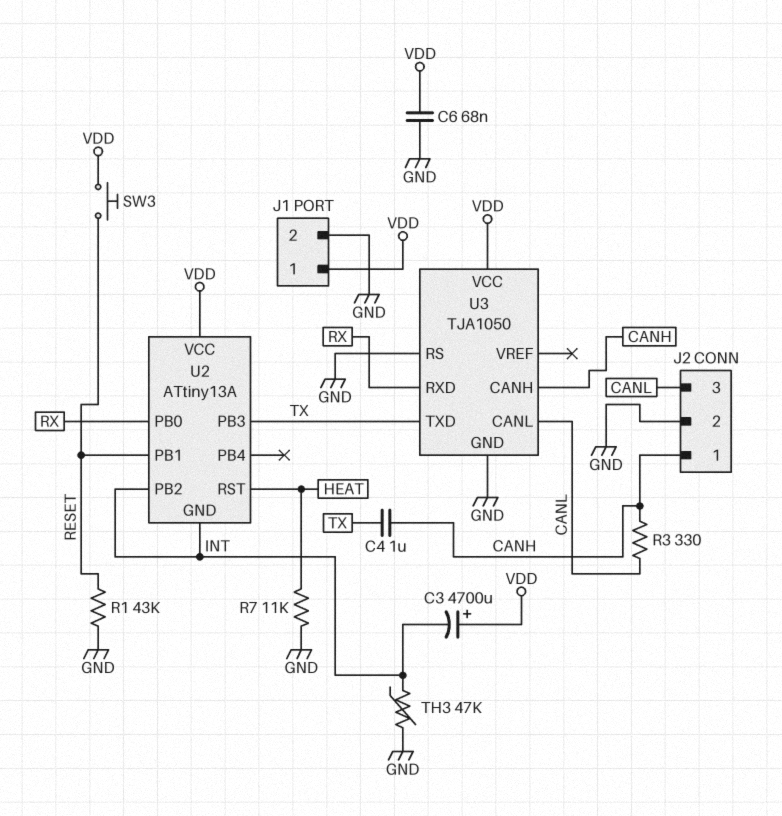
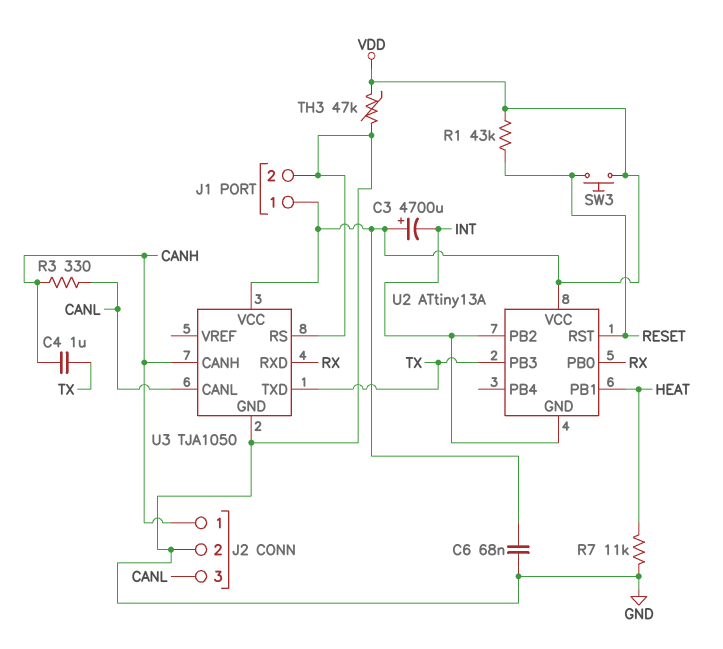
R1: 43k (GND, RESET) -> 43k (RESET, VDD)
TH3: 47k (GND, INT) -> 47k (GND, VDD)
U2 pin PB1: RESET -> HEAT
U2 pin RST: HEAT -> RESET

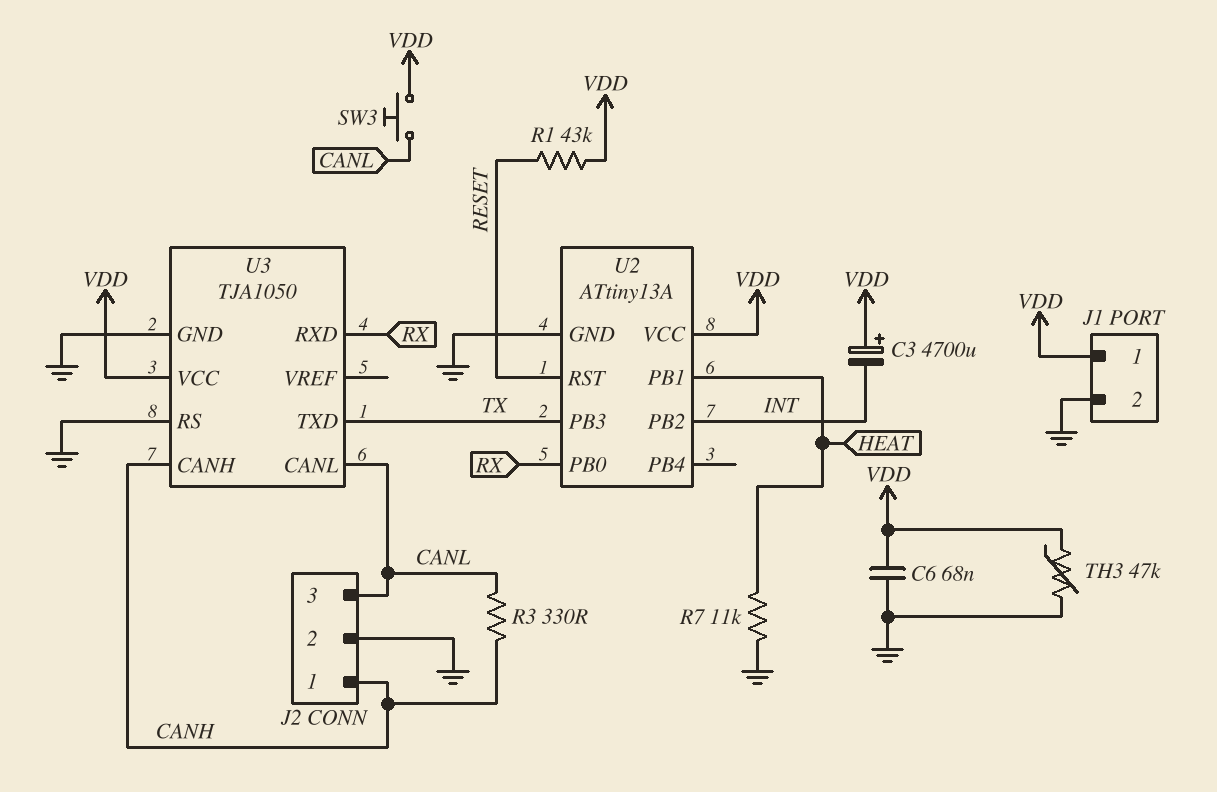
C4: 1uF (CANH, TX) -> none
SW3: button (RESET, VDD) -> button (CANL, VDD)
U2 pin GND: INT -> GND

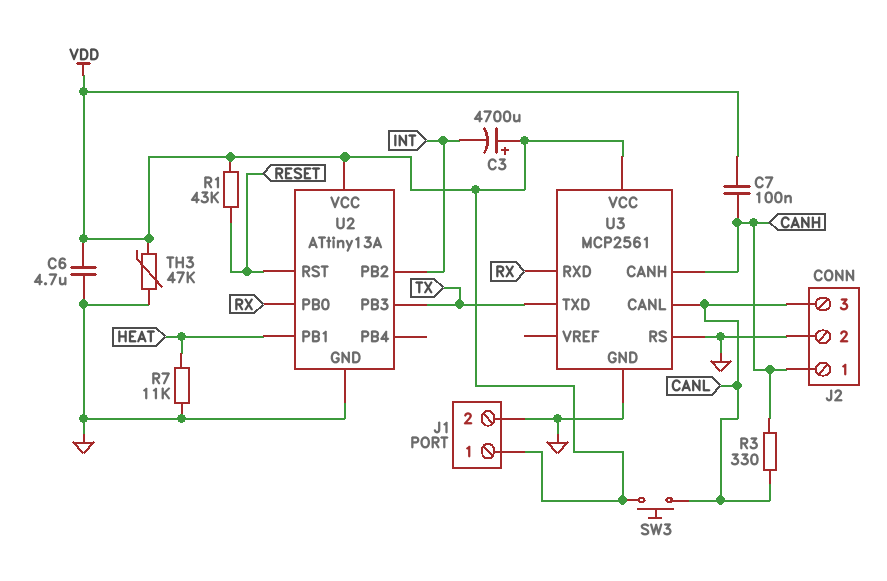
C6: 68nF (GND, VDD) -> 4.7uF (GND, VDD)
C7: none -> 100nF (CANH, VDD)
U3: TJA1050 -> MCP2561

